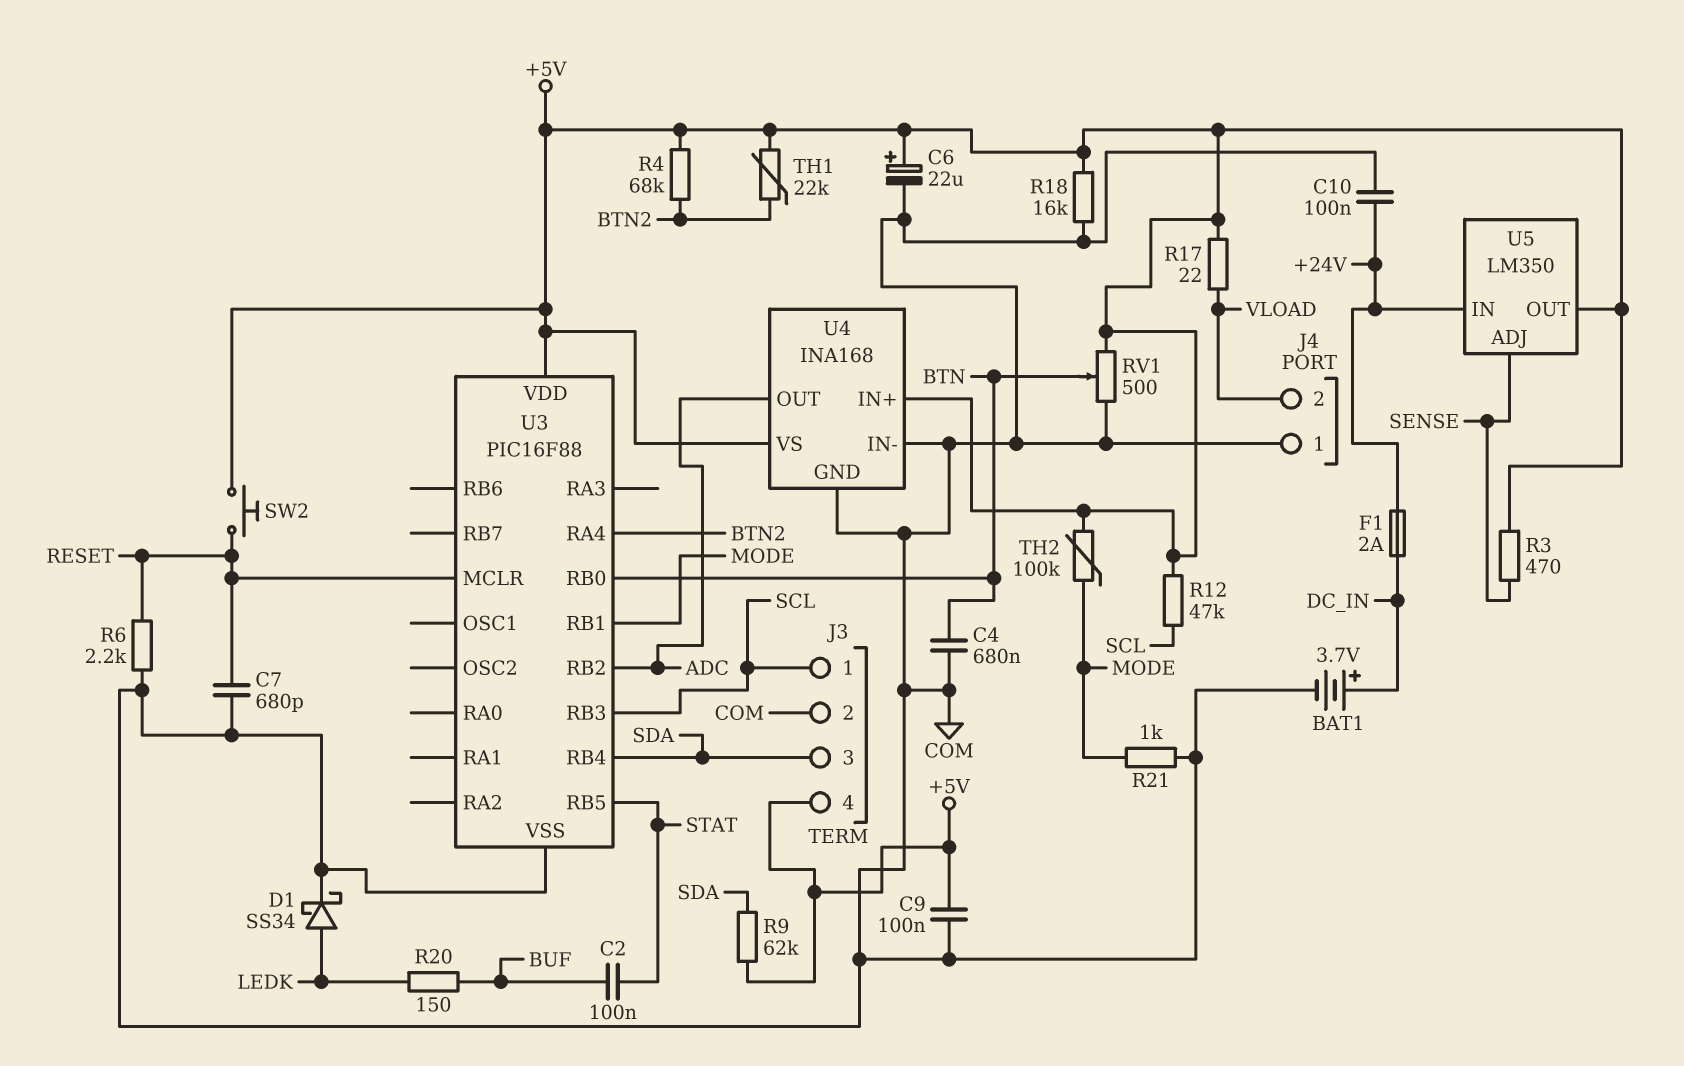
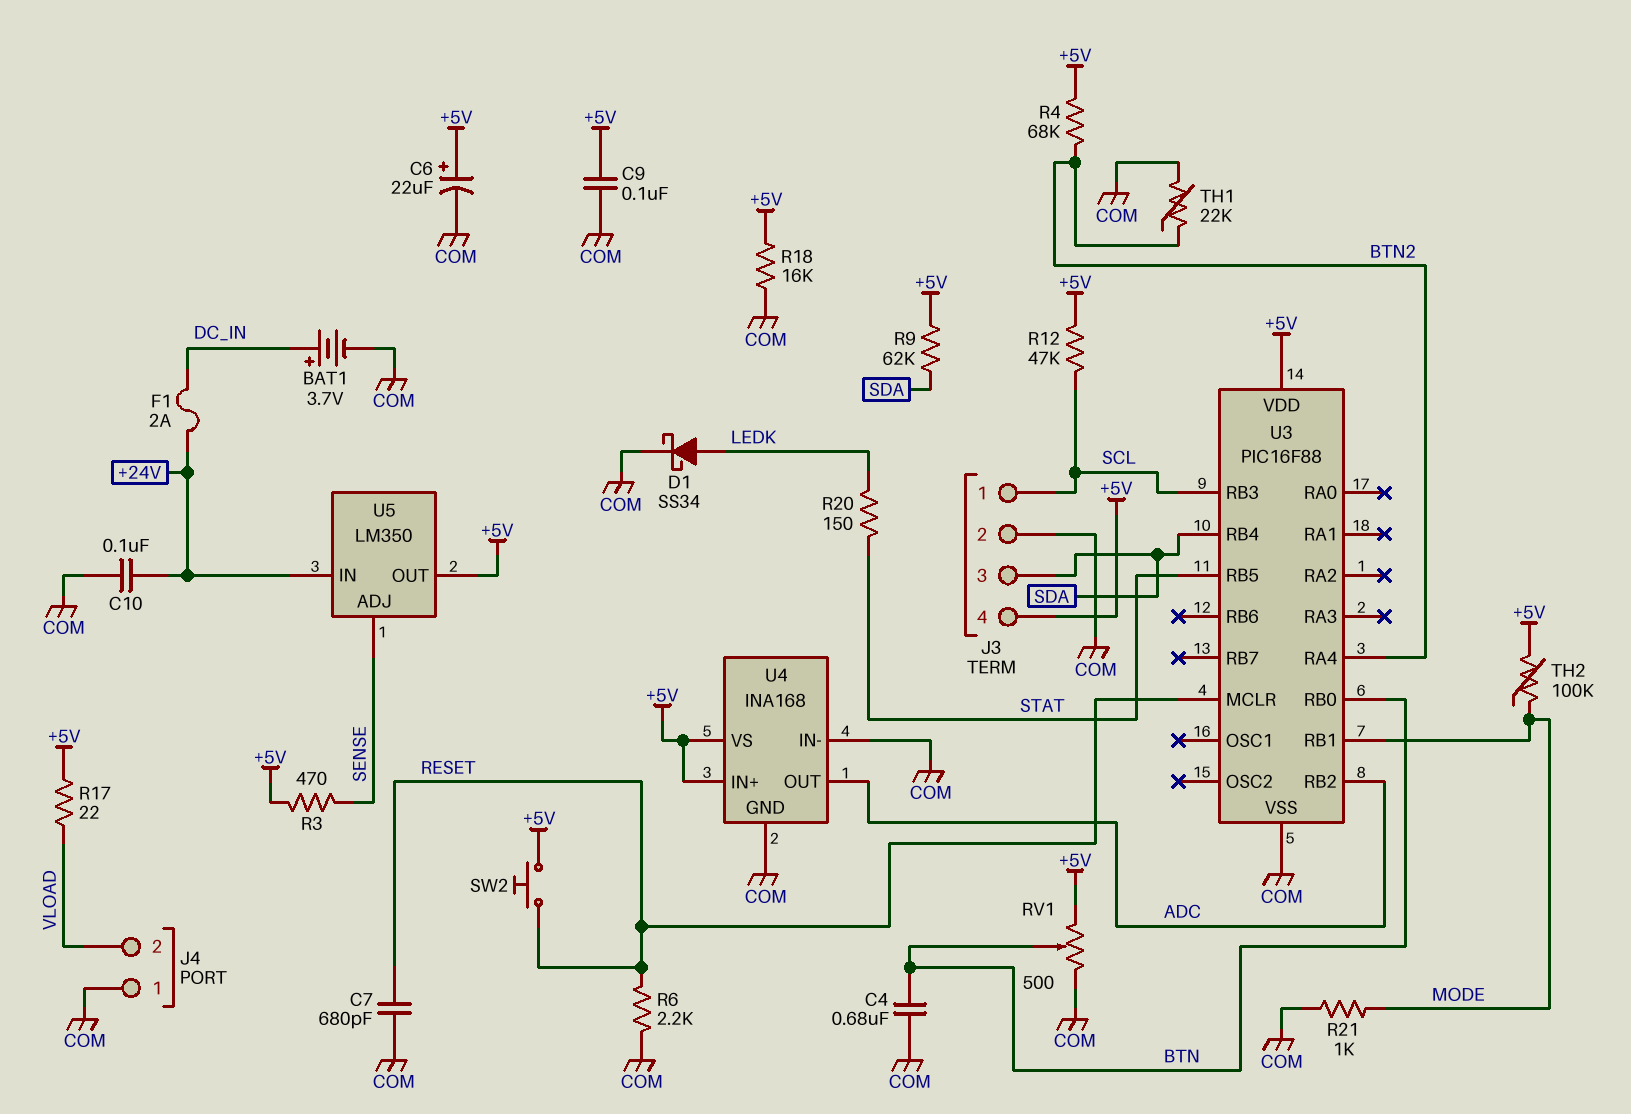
C2: 100nF (BUF, STAT) -> none
R20: 150 (BUF, LEDK) -> 150 (LEDK, STAT)
TH1: 22k (+5V, BTN2) -> 22k (BTN2, COM)

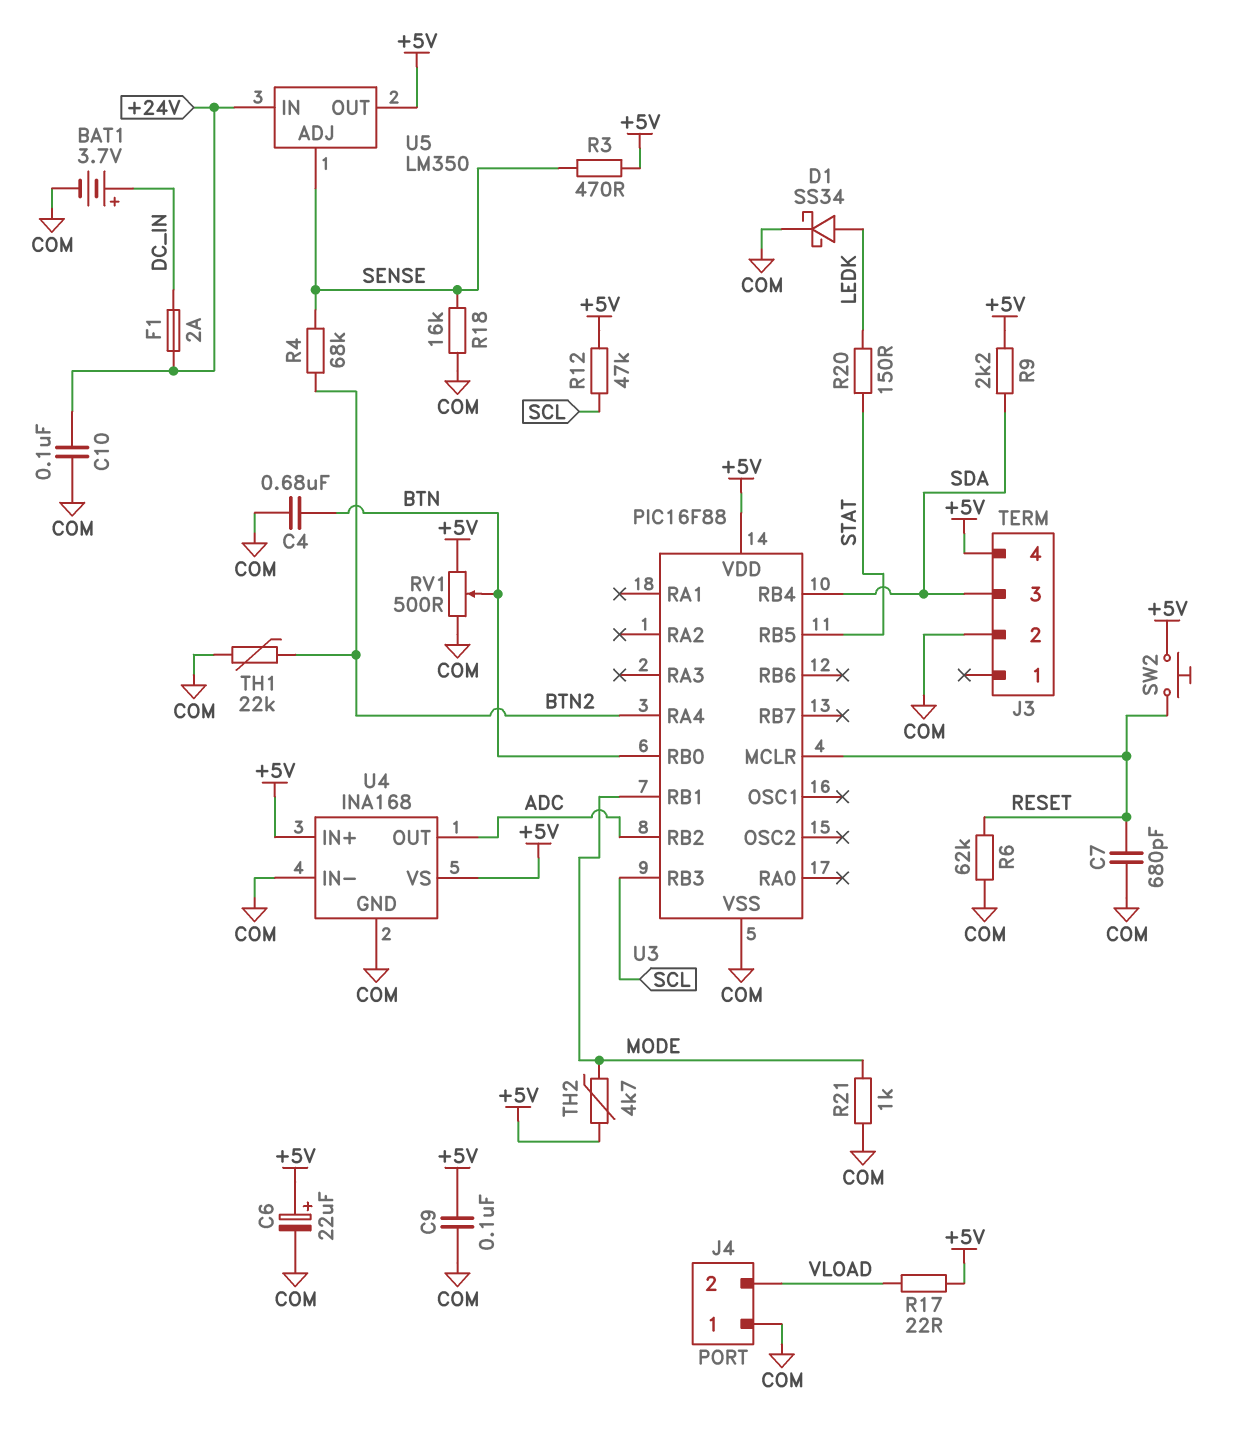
J3 pin 1: SCL -> none
R4: 68k (+5V, BTN2) -> 68k (BTN2, SENSE)
R6: 2.2k (COM, RESET) -> 62k (COM, RESET)
R9: 62k (+5V, SDA) -> 2.2k (+5V, SDA)
R18: 16k (+5V, COM) -> 16k (COM, SENSE)
TH2: 100k (+5V, MODE) -> 4.7k (+5V, MODE)

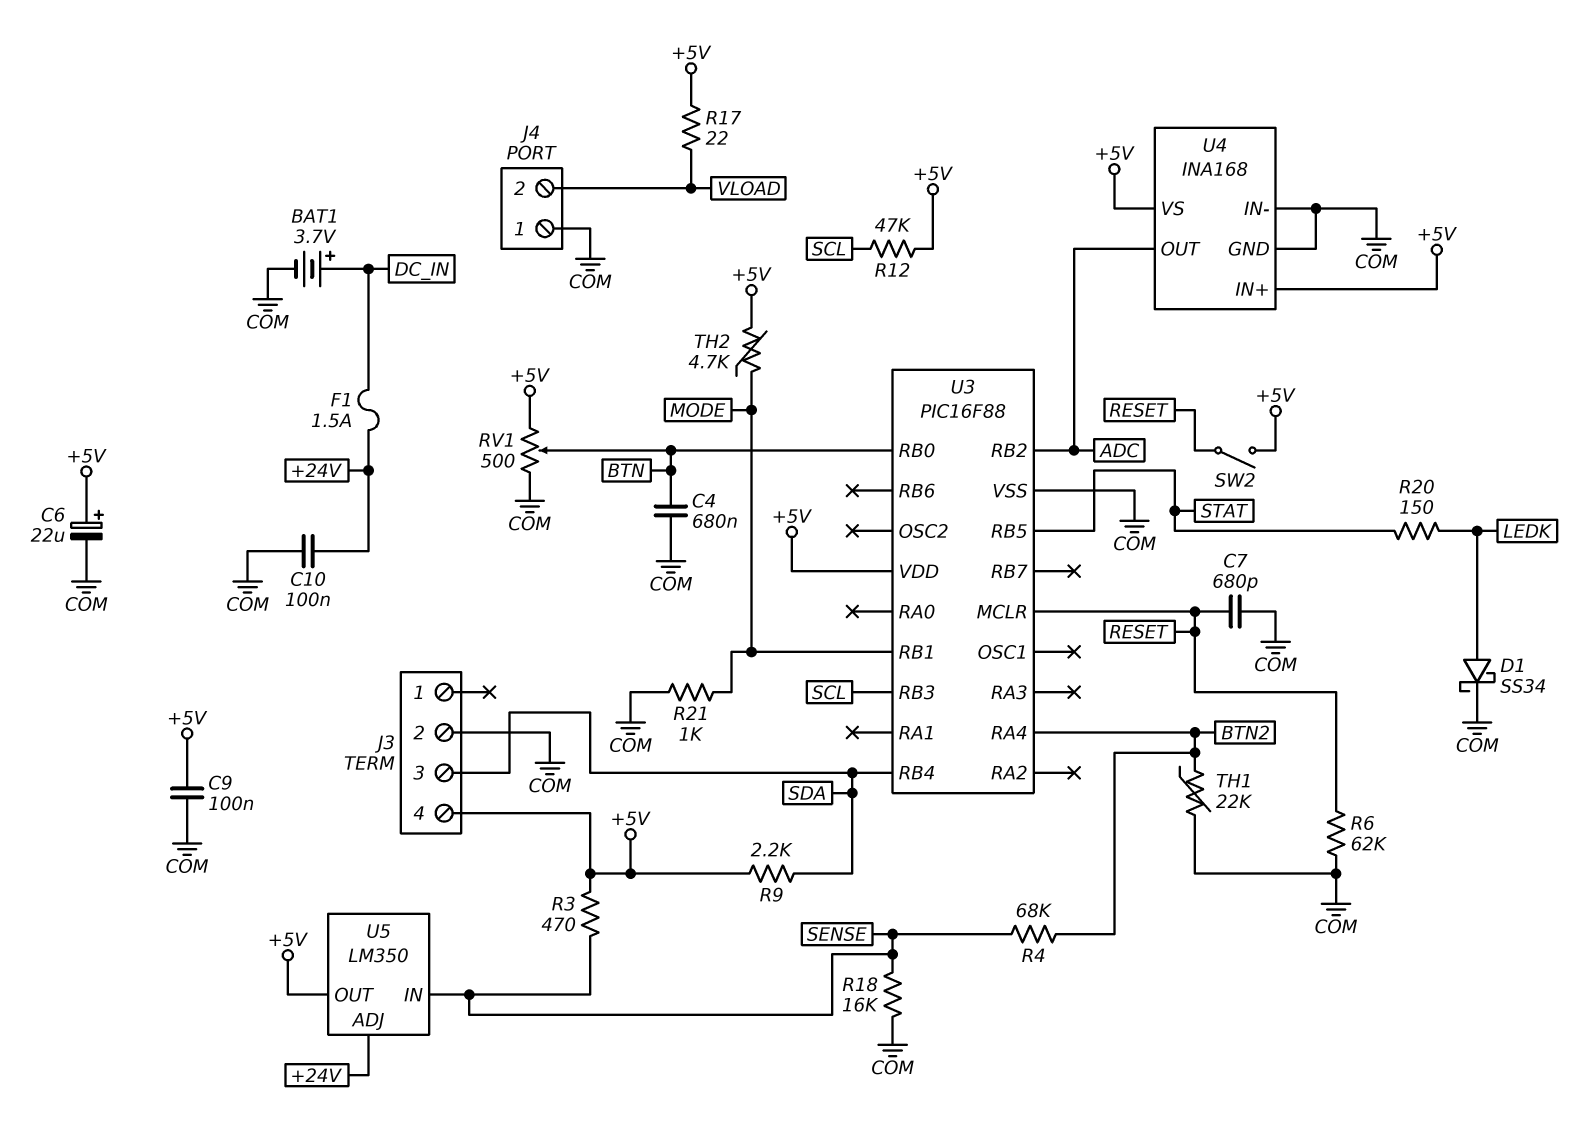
F1: 2A (+24V, DC_IN) -> 1.5A (+24V, DC_IN)
SW2: button (+5V, RESET) -> switch (+5V, RESET)
U5 pin ADJ: SENSE -> +24V
U5 pin IN: +24V -> SENSE

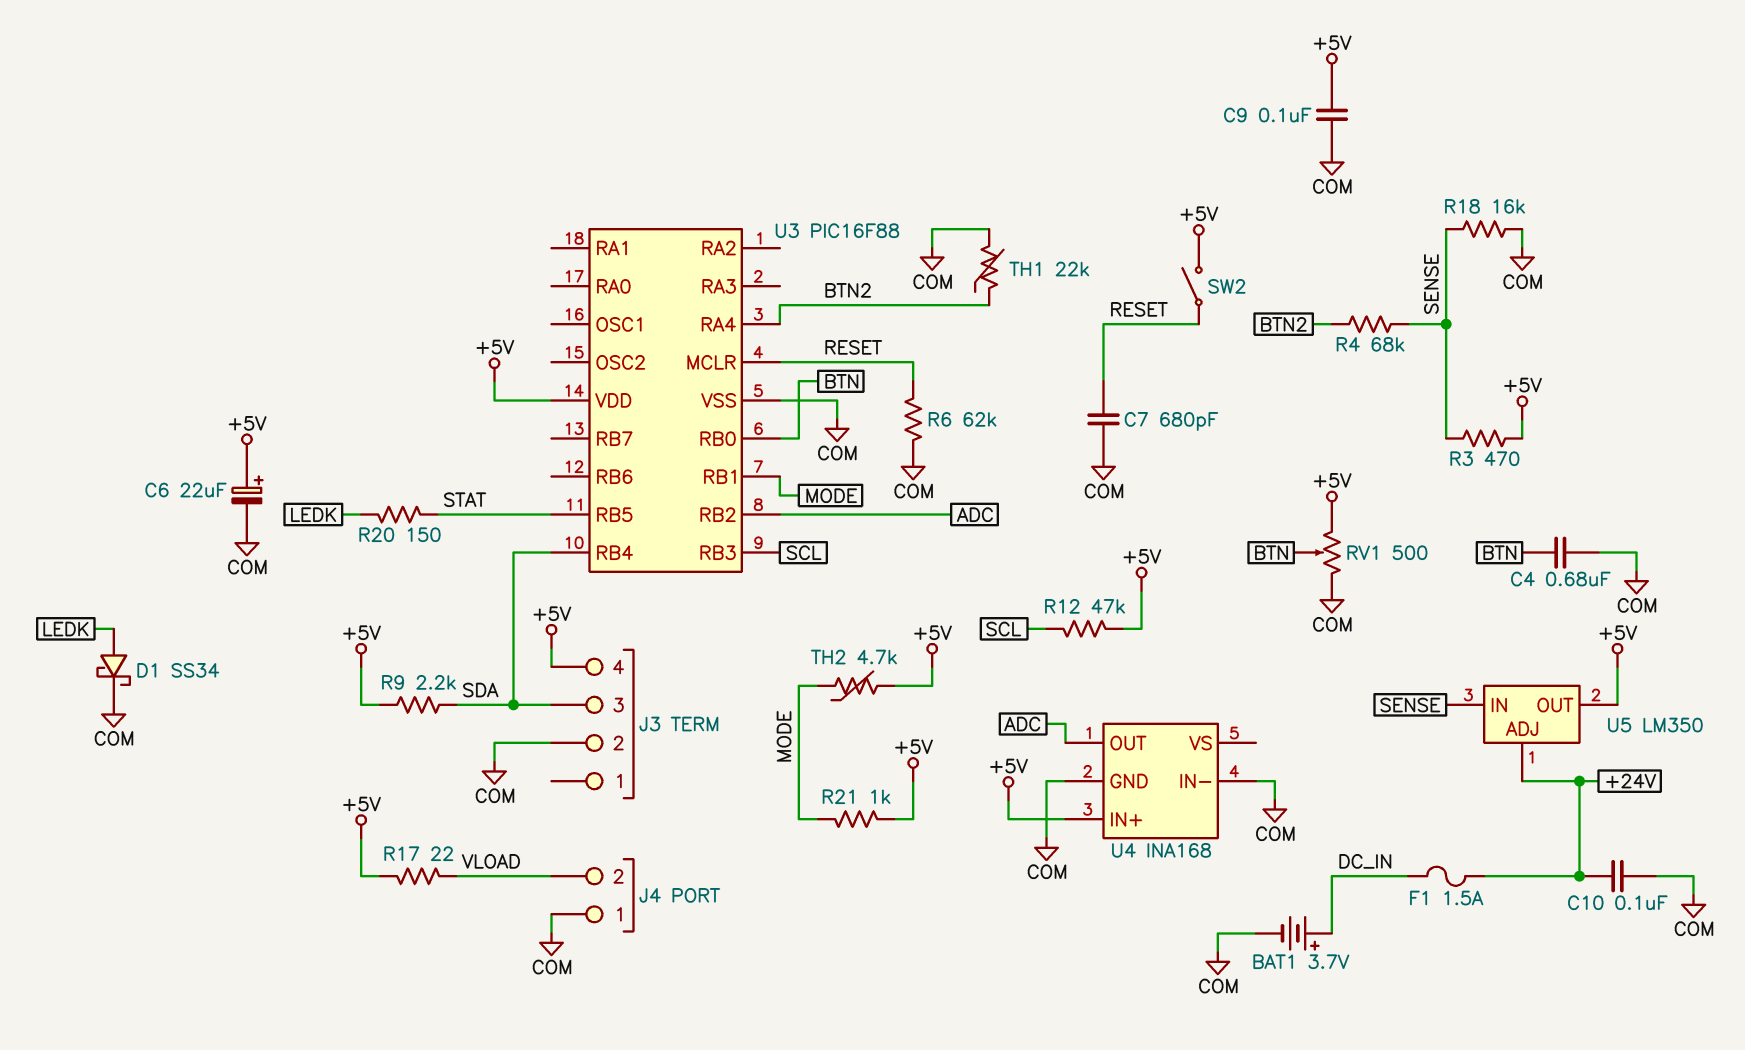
R21: 1k (COM, MODE) -> 1k (+5V, MODE)
U4 pin VS: +5V -> none

